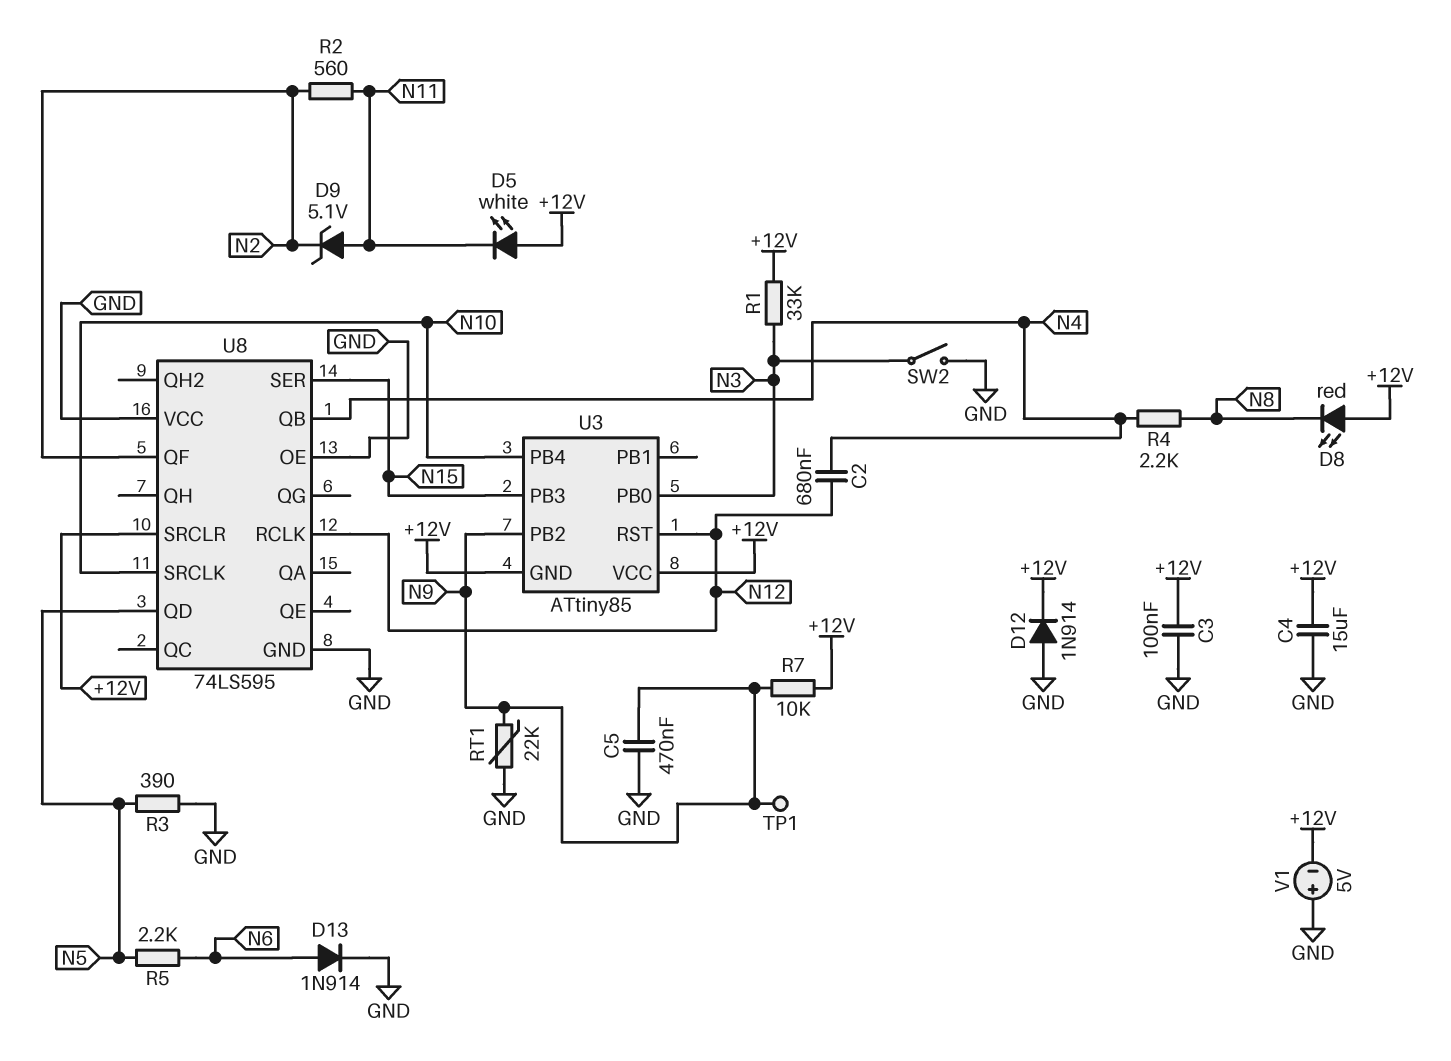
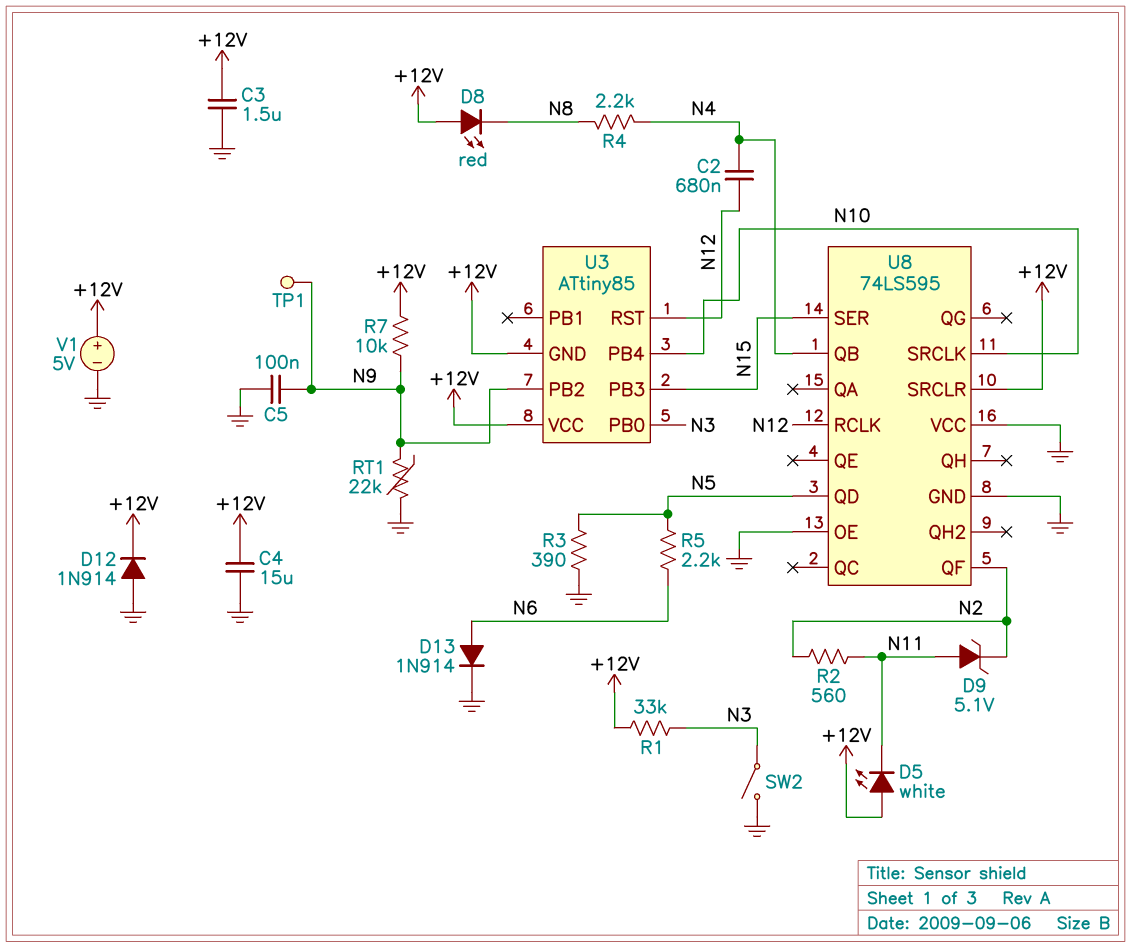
C3: 100nF (+12V, GND) -> 1.5uF (+12V, GND)
C5: 470nF (GND, N9) -> 100nF (GND, N9)
V1: 5V (plus GND, minus +12V) -> 5V (plus +12V, minus GND)

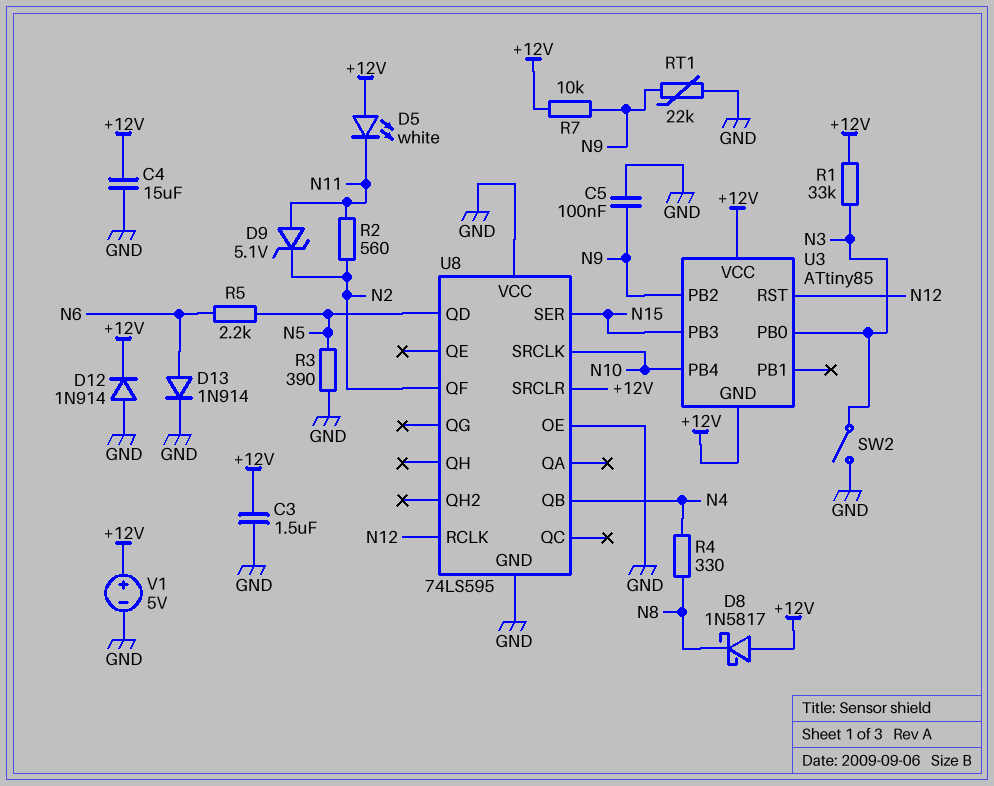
C2: 680nF (N4, N12) -> none
D8: LED red (A +12V, K N8) -> schottky 1N5817 (A +12V, K N8)
R4: 2.2k (N4, N8) -> 330 (N4, N8)
TP1: test point (N9) -> none

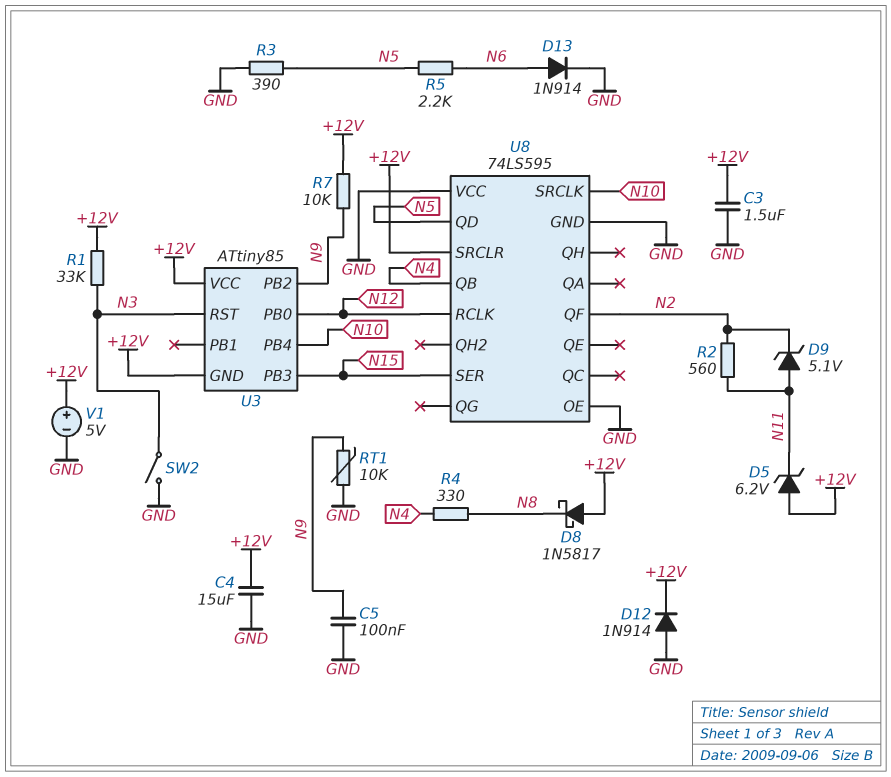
D5: LED white (A +12V, K N11) -> zener 6.2V (A +12V, K N11)
RT1: 22k (GND, N9) -> 10k (GND, N9)
U3 pin PB0: N3 -> N12
U3 pin RST: N12 -> N3

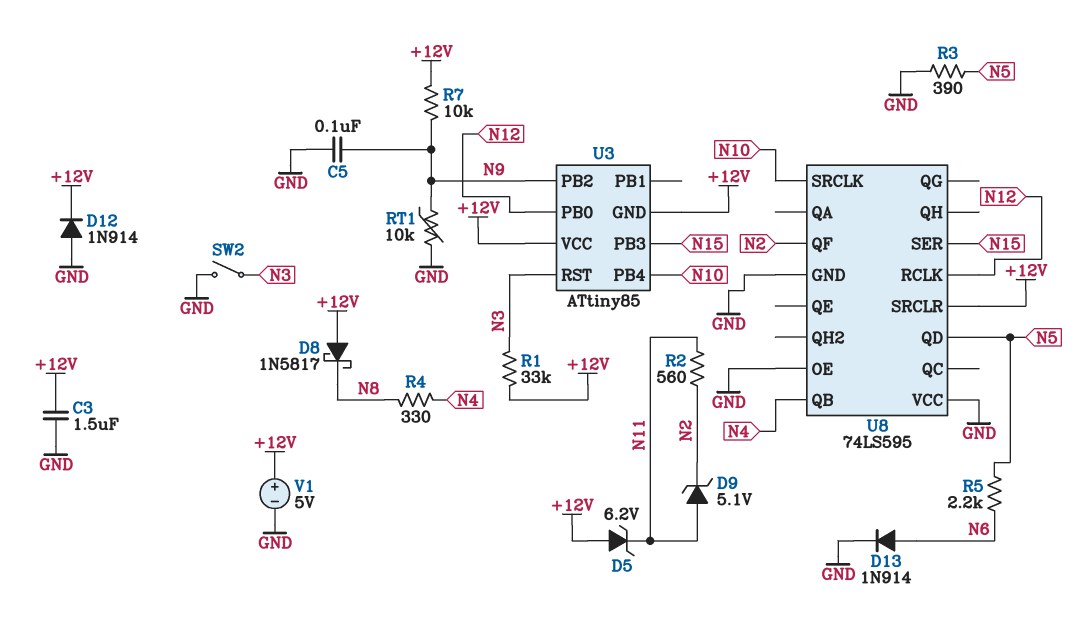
C4: 15uF (+12V, GND) -> none

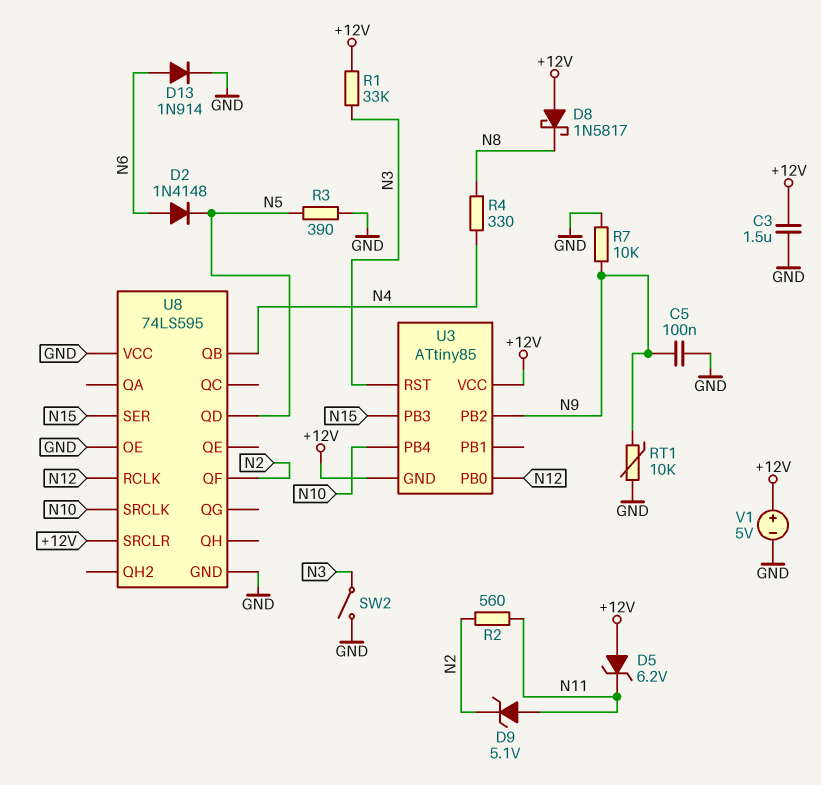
D2: none -> diode 1N4148 (A N6, K N5)
D12: diode 1N914 (A GND, K +12V) -> none
R5: 2.2k (N5, N6) -> none
R7: 10k (+12V, N9) -> 10k (GND, N9)

